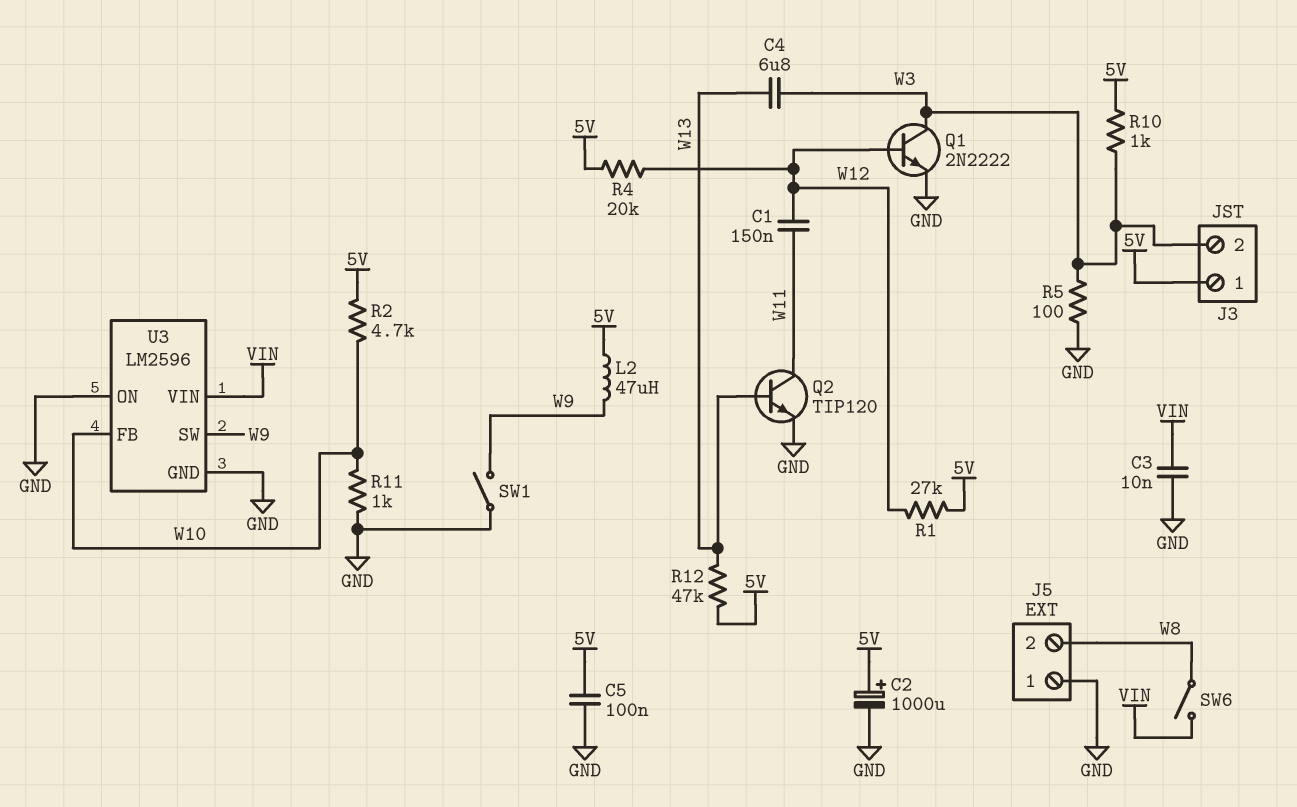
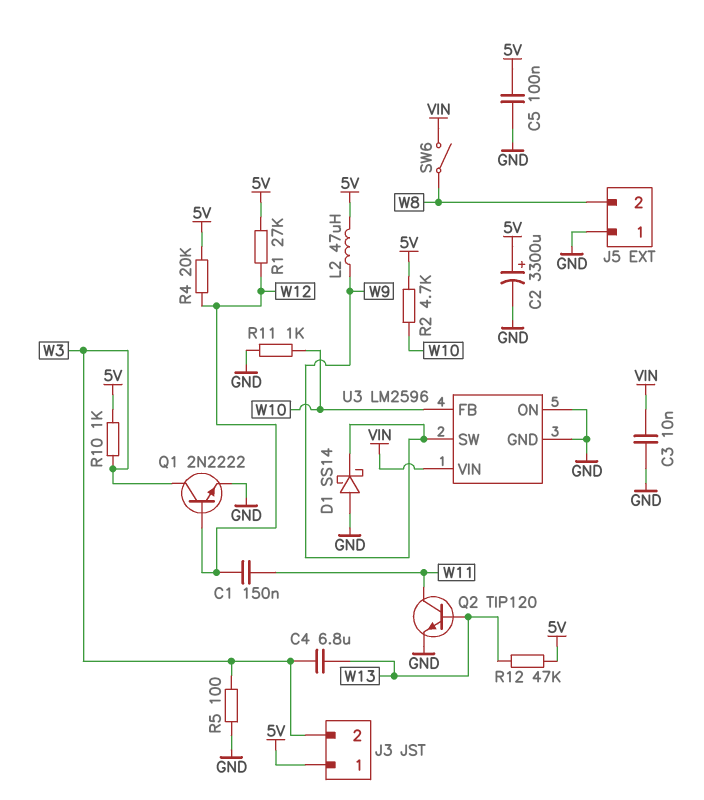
C2: 1000uF (plus 5V, minus GND) -> 3300uF (plus 5V, minus GND)
D1: none -> schottky SS14 (A GND, K W9)
SW1: switch (GND, W9) -> none

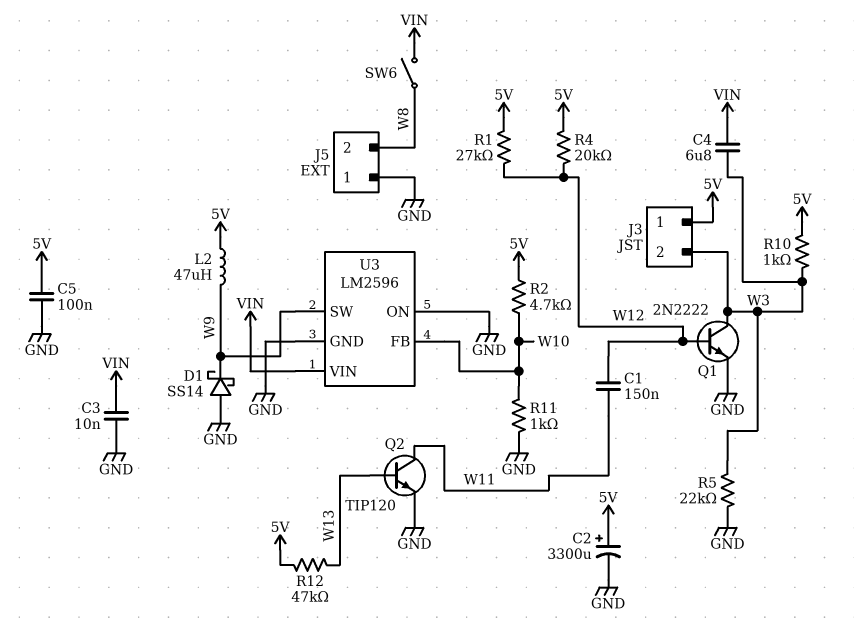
C4: 6.8uF (W3, W13) -> 6.8uF (VIN, W3)
R5: 100 (GND, W3) -> 22k (GND, W3)

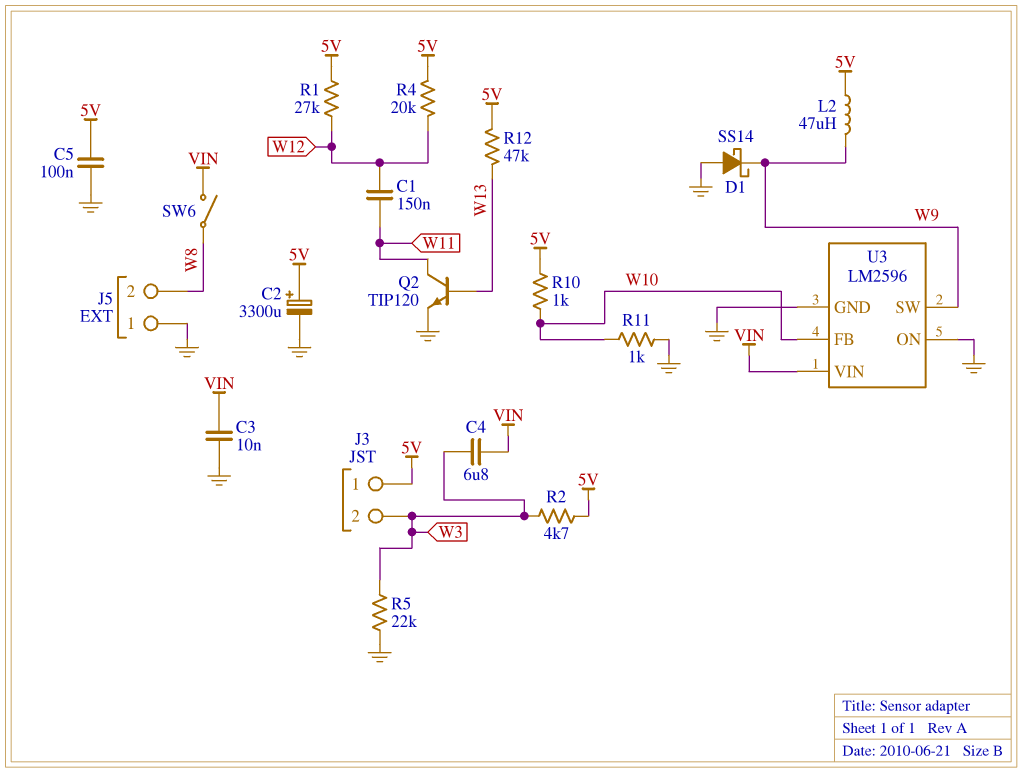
Q1: NPN 2N2222 (B W12, C W3, E GND) -> none
R2: 4.7k (5V, W10) -> 4.7k (5V, W3)
R10: 1k (5V, W3) -> 1k (5V, W10)

